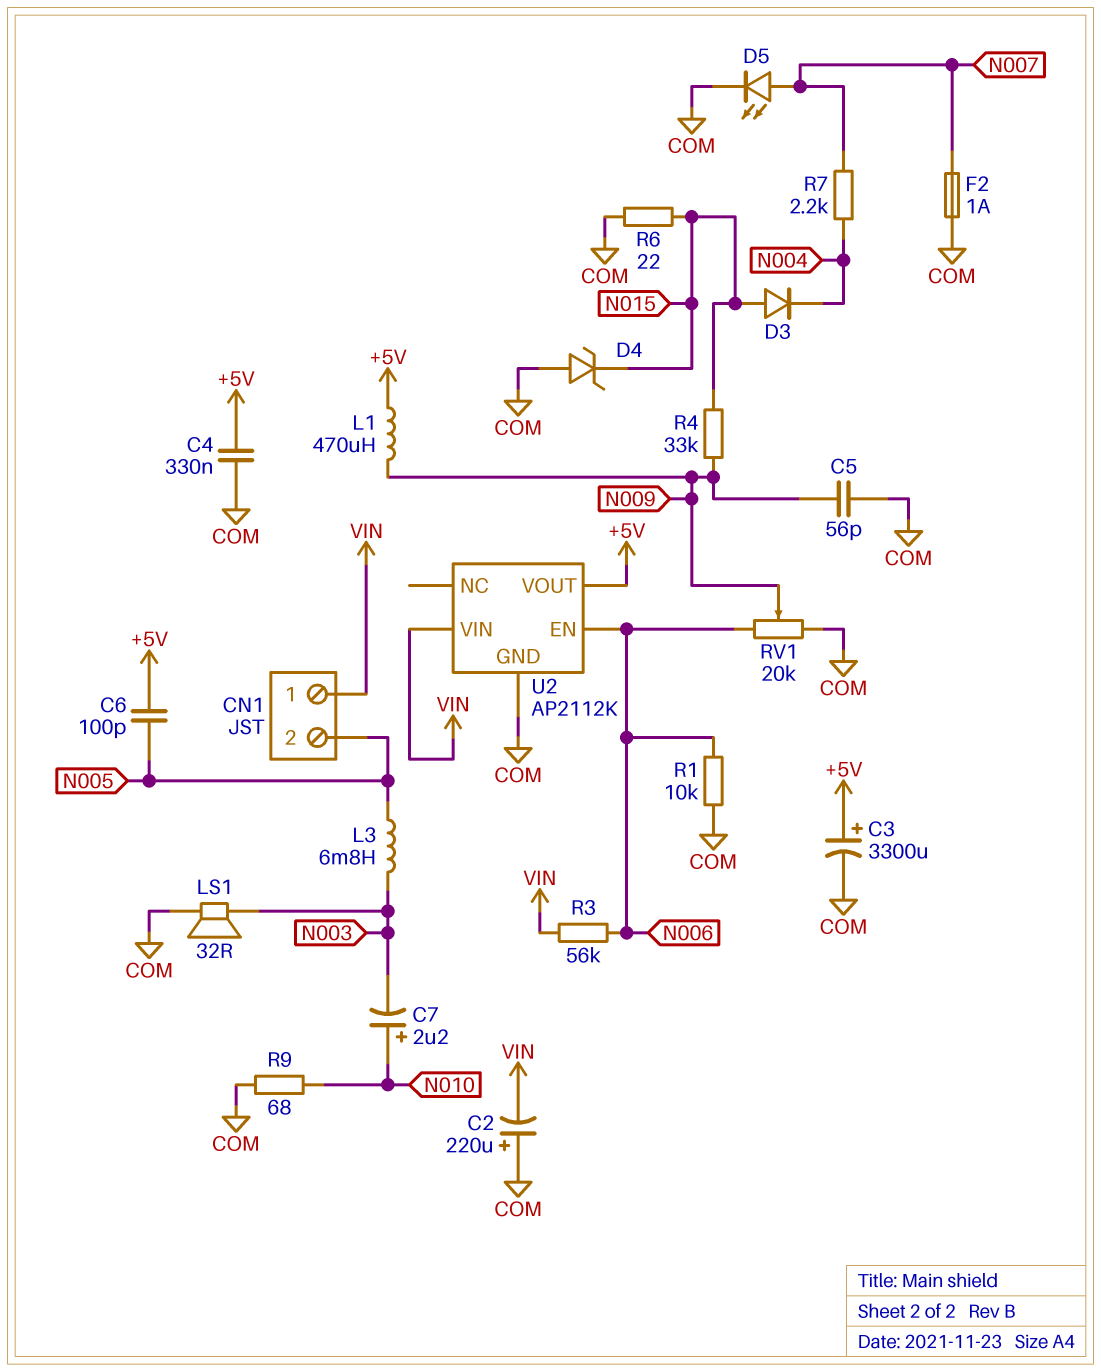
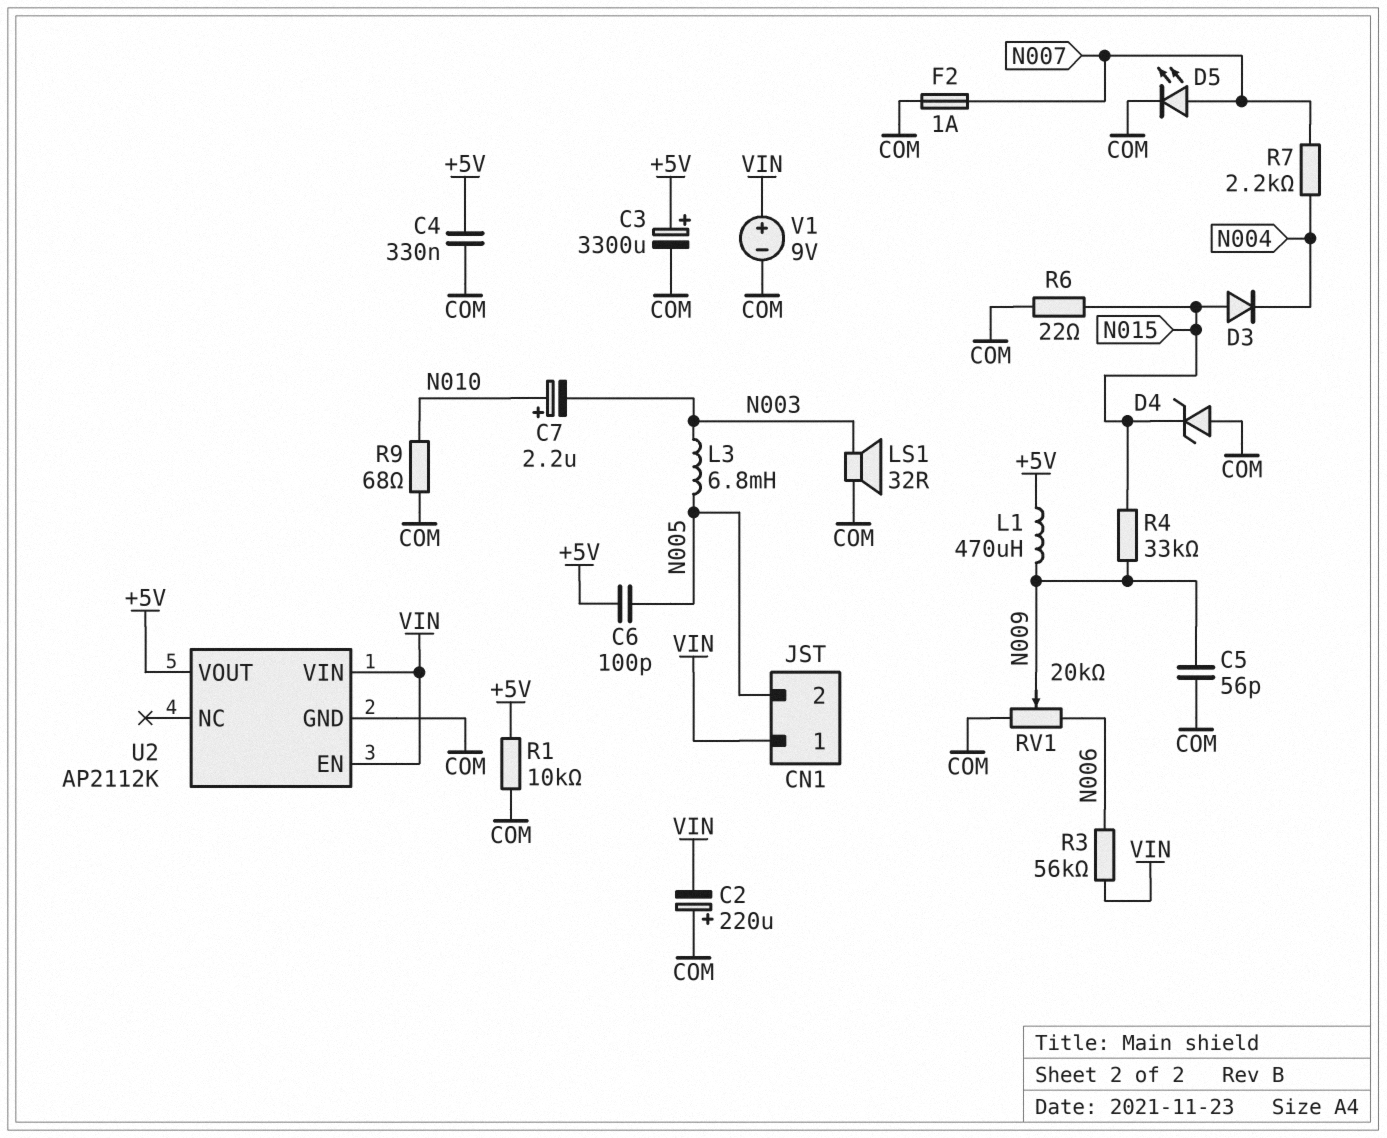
R1: 10k (COM, N006) -> 10k (+5V, COM)
U2 pin EN: N006 -> VIN
V1: none -> 9V (plus VIN, minus COM)

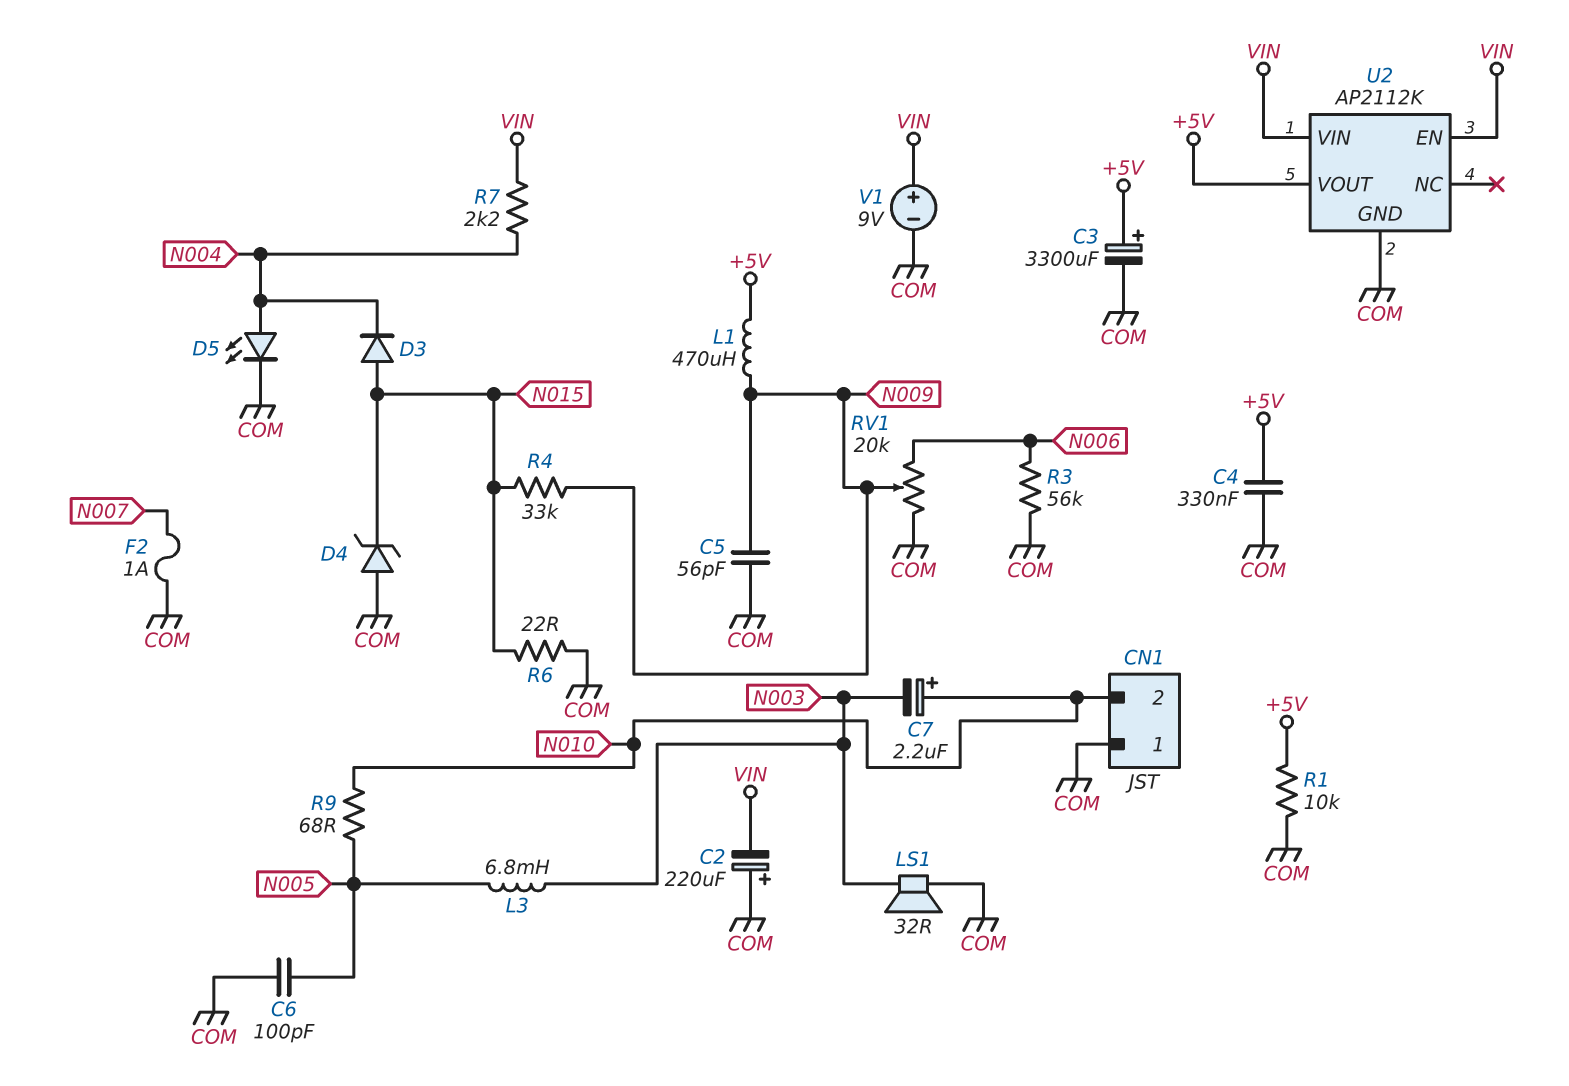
C6: 100pF (+5V, N005) -> 100pF (COM, N005)
CN1 pin 1: VIN -> COM
CN1 pin 2: N005 -> N010
D5: LED (A N007, K COM) -> LED (A N004, K COM)
R3: 56k (N006, VIN) -> 56k (COM, N006)
R7: 2.2k (N004, N007) -> 2.2k (N004, VIN)
R9: 68 (COM, N010) -> 68 (N005, N010)

